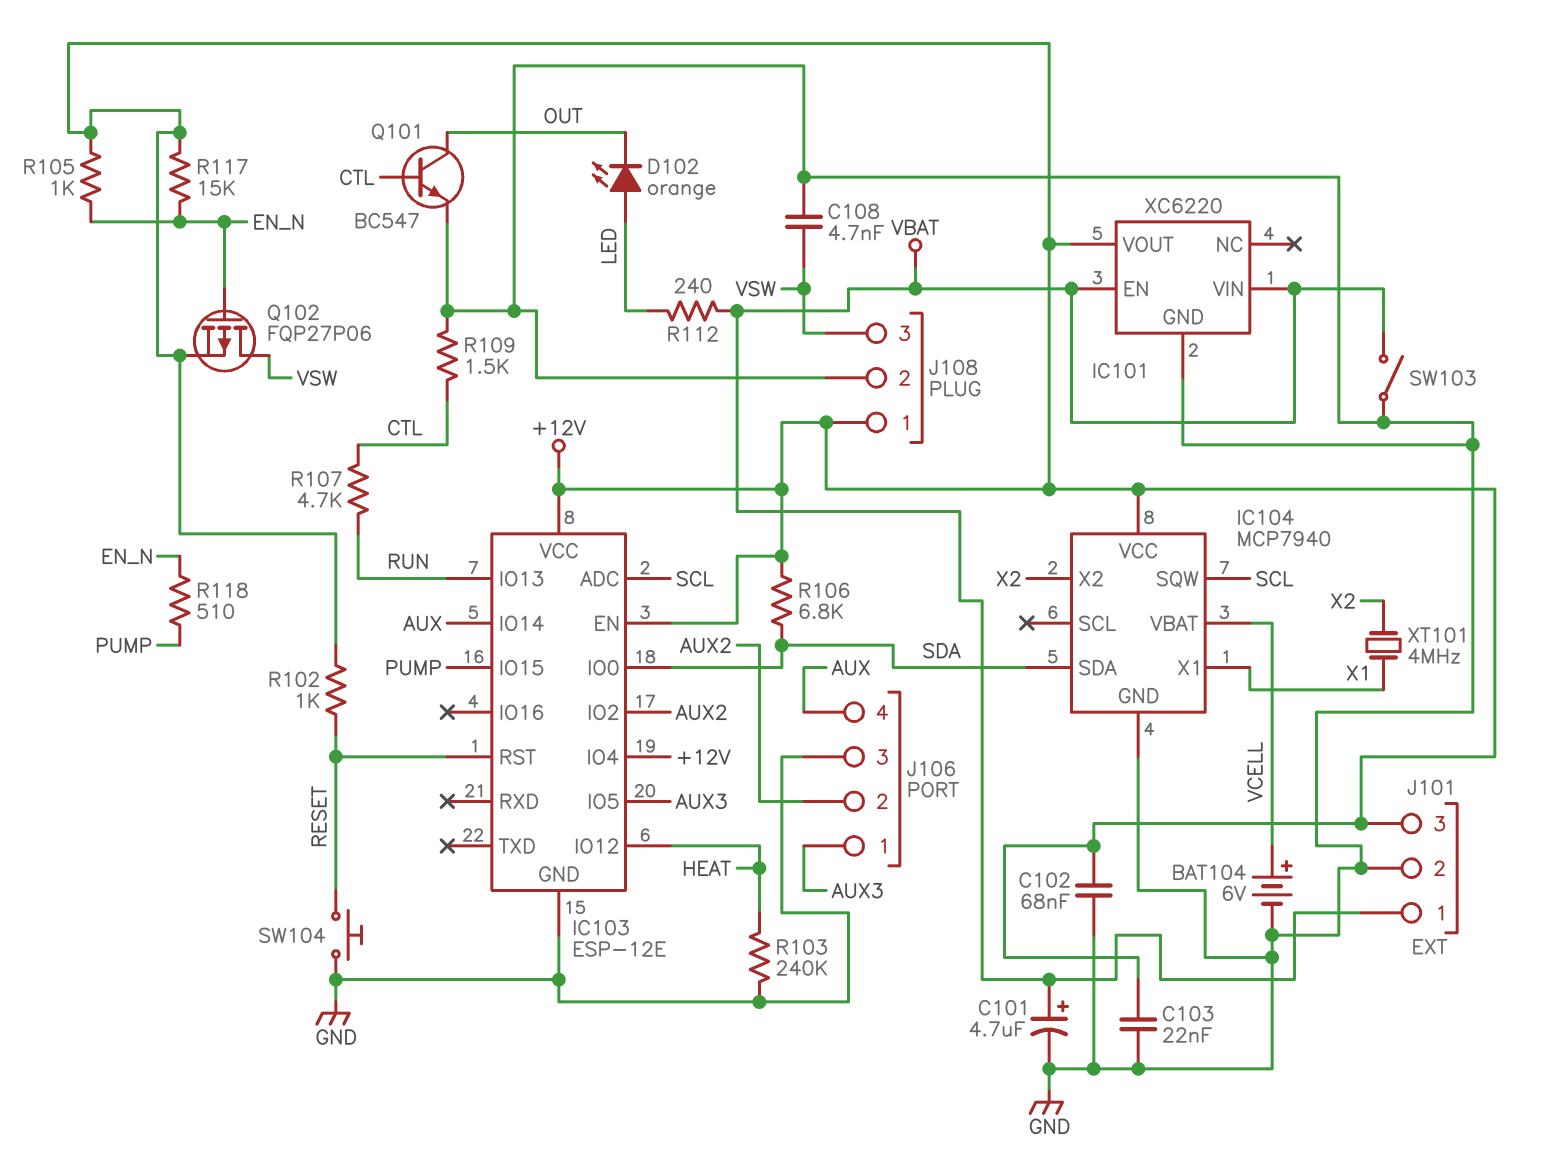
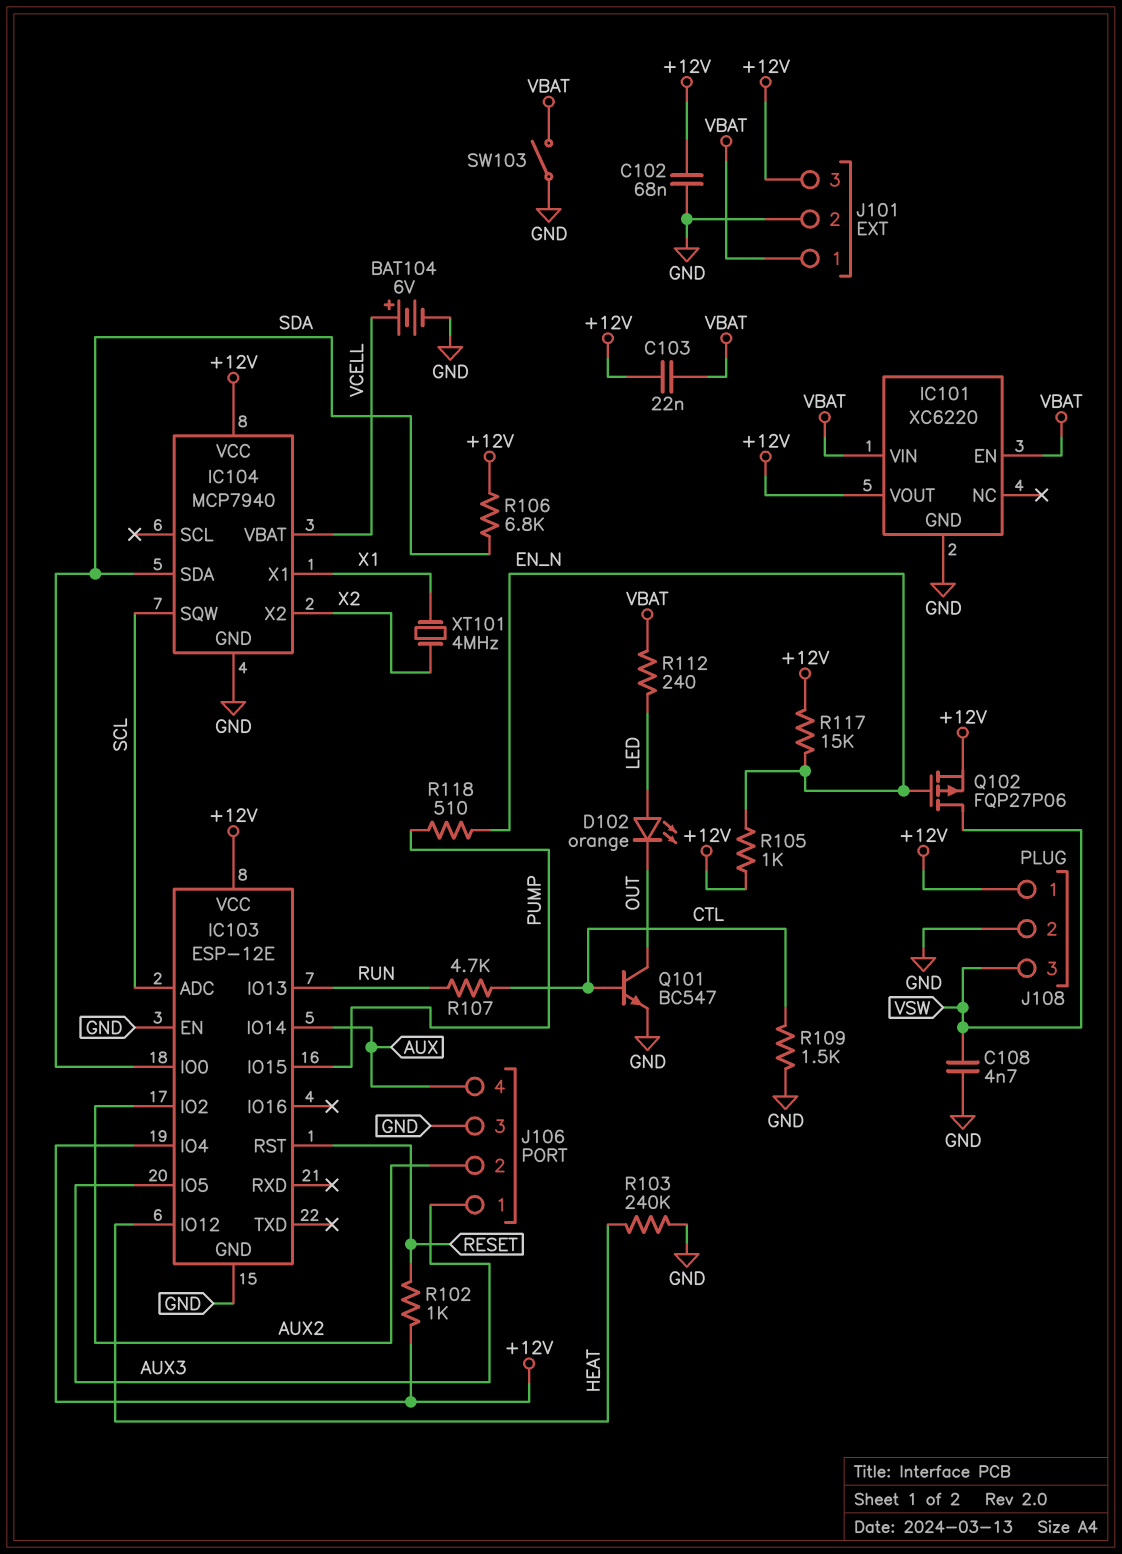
C101: 4.7uF (plus VBAT, minus GND) -> none
C103: 22nF (+12V, GND) -> 22nF (+12V, VBAT)
IC103 pin EN: +12V -> GND
SW104: button (GND, RESET) -> none

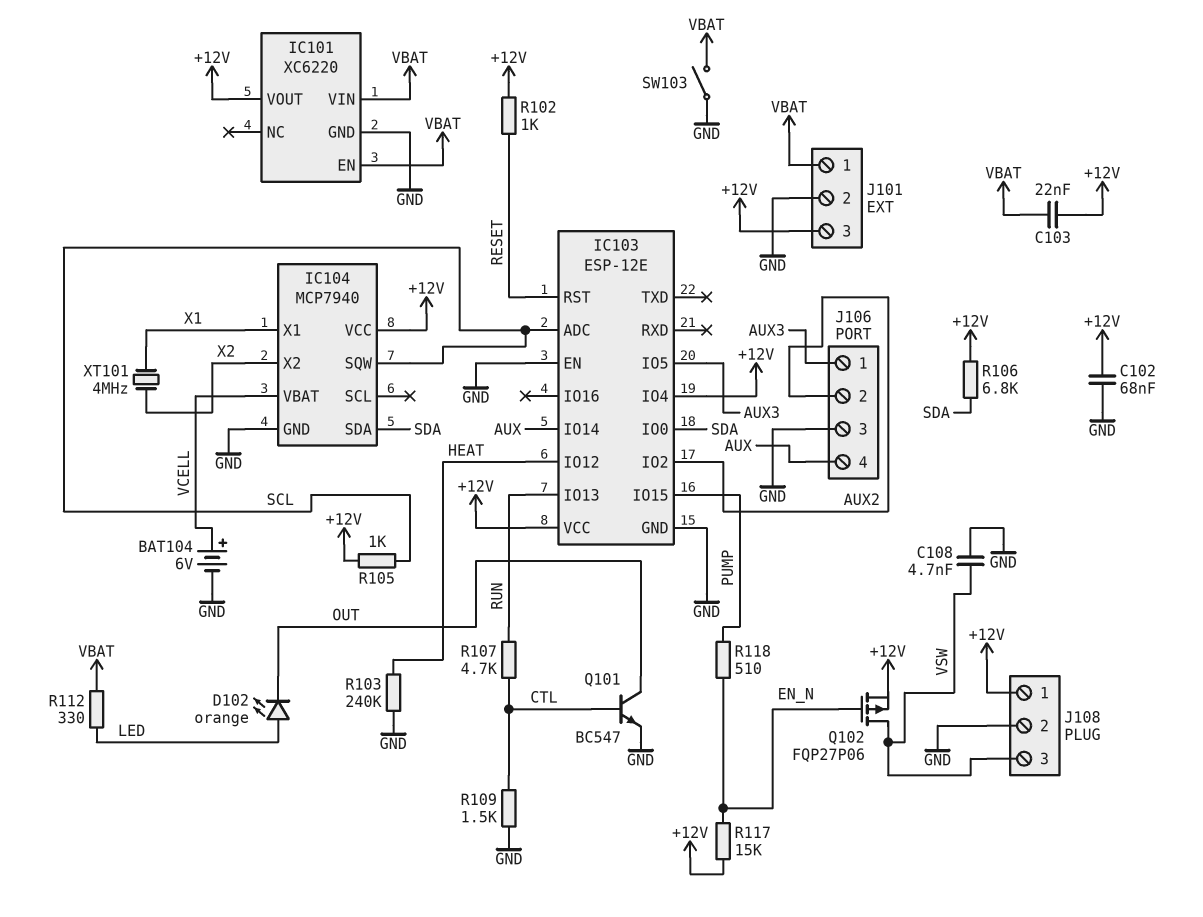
R105: 1k (+12V, EN_N) -> 1k (+12V, SCL)
R112: 240 (LED, VBAT) -> 330 (LED, VBAT)

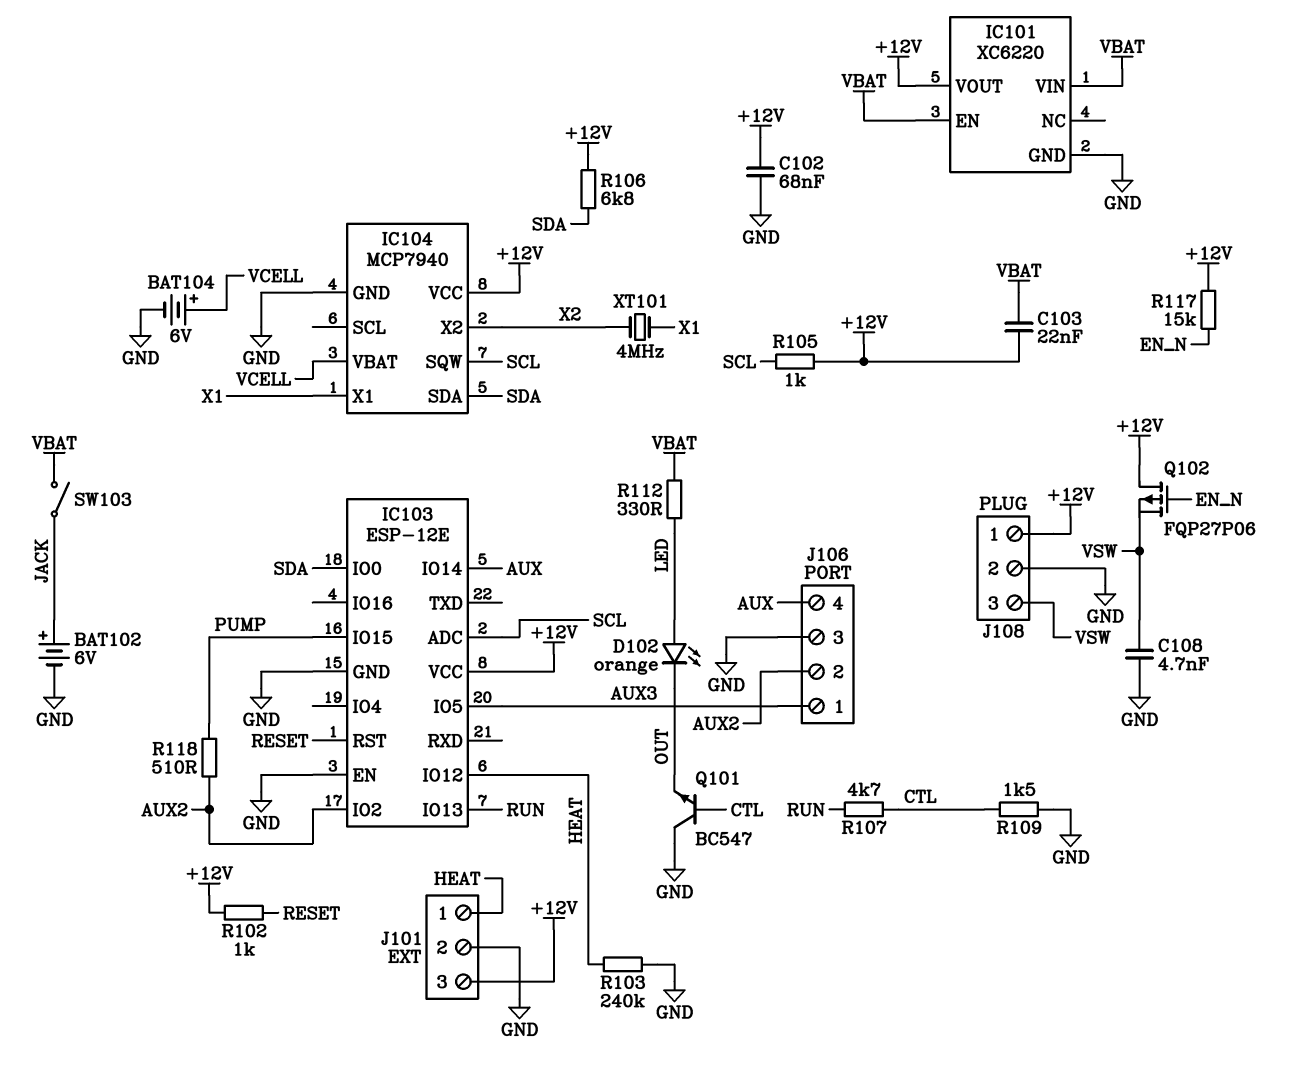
BAT102: none -> 6V (plus JACK, minus GND)
IC103 pin IO4: +12V -> none
J101 pin 1: VBAT -> HEAT
Q101: NPN BC547 (B CTL, C OUT, E GND) -> NPN BC547 (B CTL, C GND, E OUT)
Q102: PMOS FQP27P06 (G EN_N, D VSW, S +12V) -> PMOS FQP27P06 (G EN_N, D +12V, S VSW)
R118: 510 (EN_N, PUMP) -> 510 (AUX2, PUMP)
SW103: switch (GND, VBAT) -> switch (JACK, VBAT)

